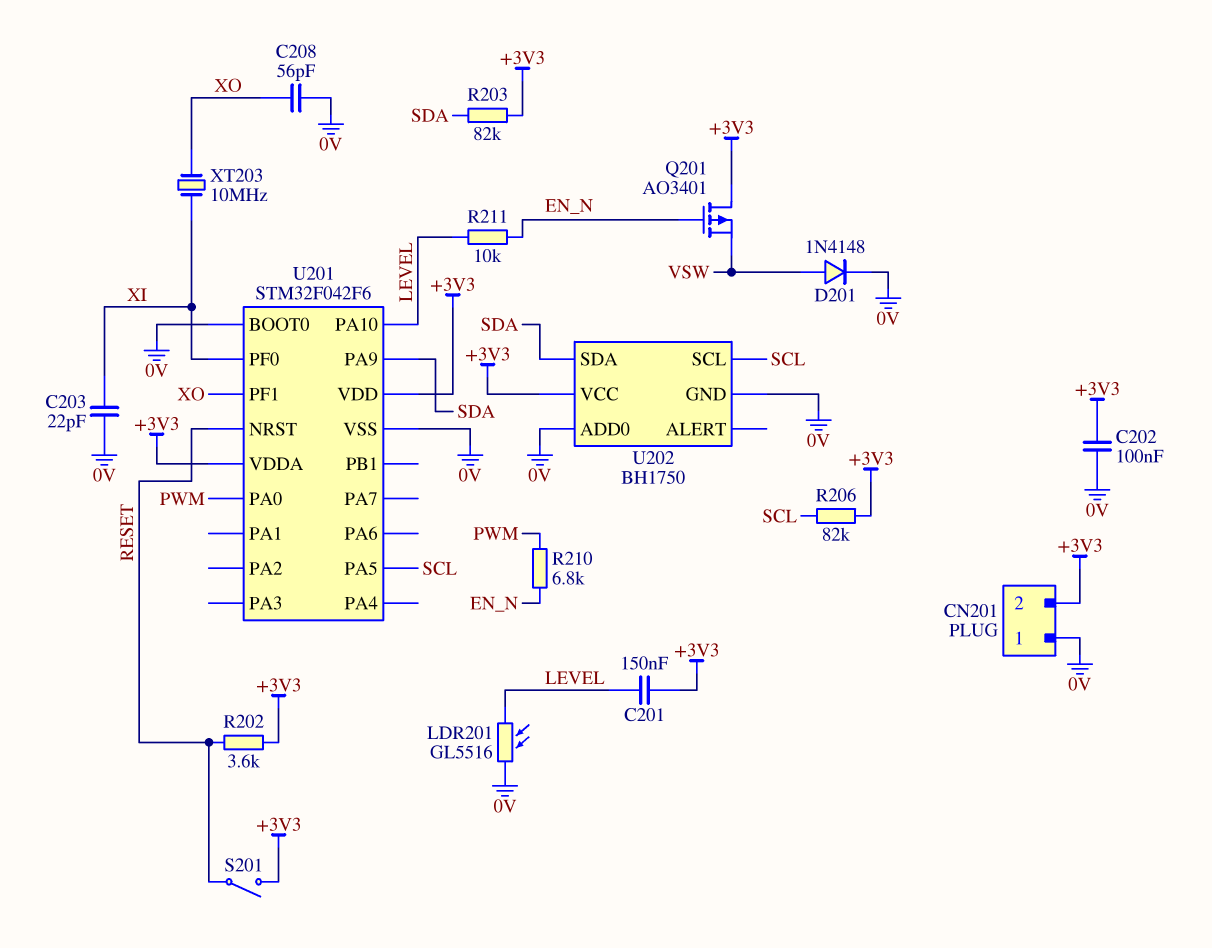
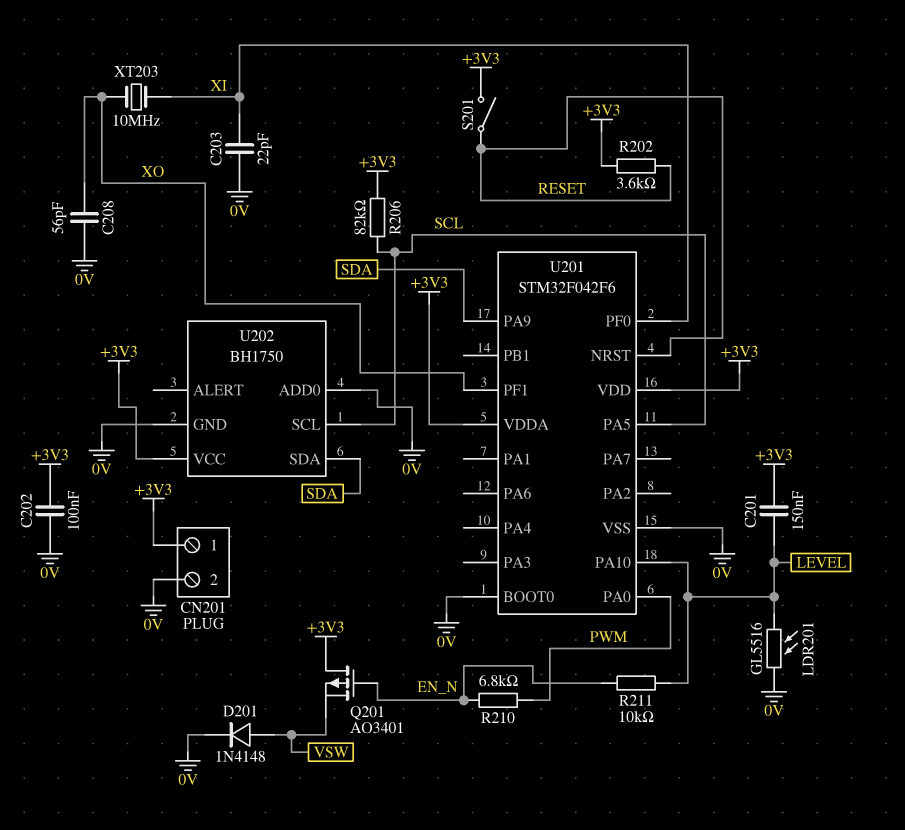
CN201 pin 1: 0V -> +3V3
CN201 pin 2: +3V3 -> 0V
R203: 82k (+3V3, SDA) -> none

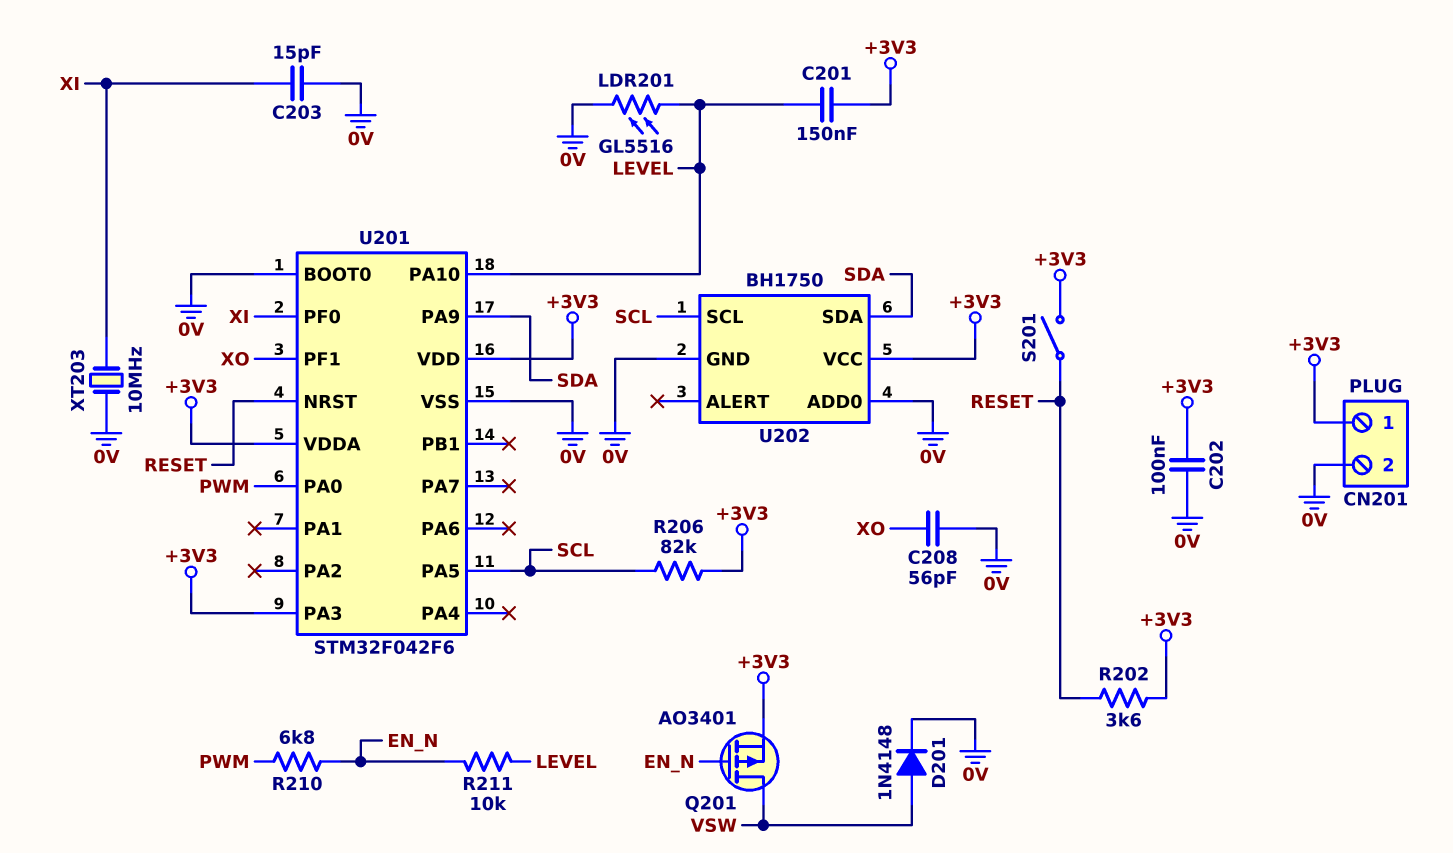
C203: 22pF (0V, XI) -> 15pF (0V, XI)
Q201: PMOS AO3401 (G EN_N, D +3V3, S VSW) -> PMOS AO3401 (G EN_N, D VSW, S +3V3)
U201 pin PA3: none -> +3V3
XT203: 10MHz (XI, XO) -> 10MHz (0V, XI)

